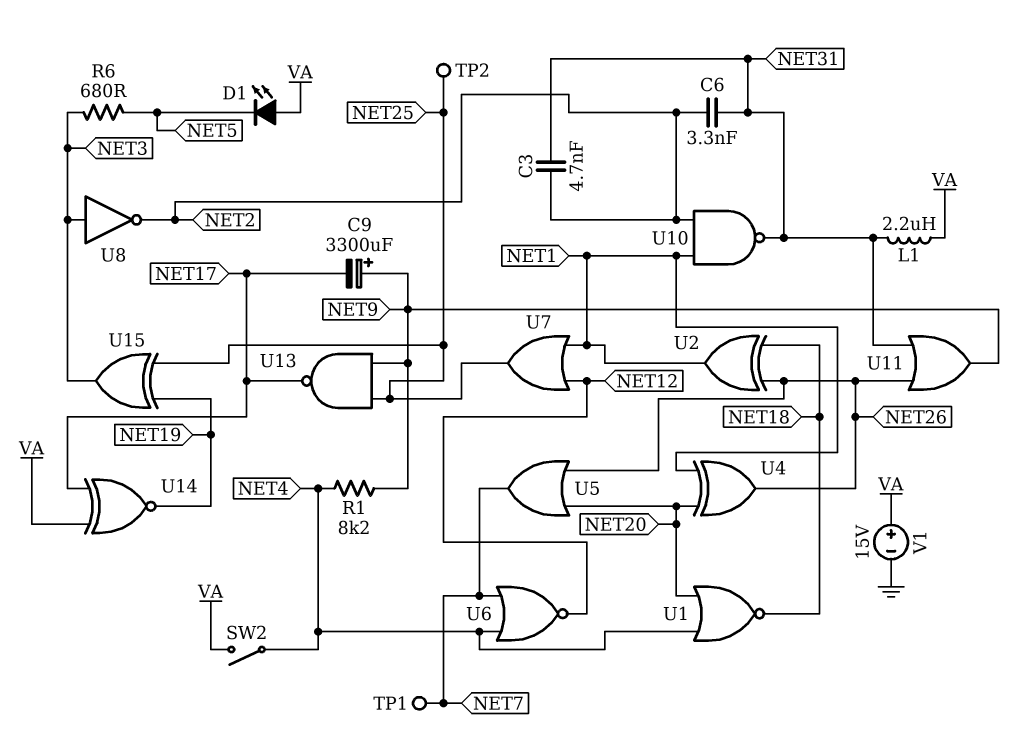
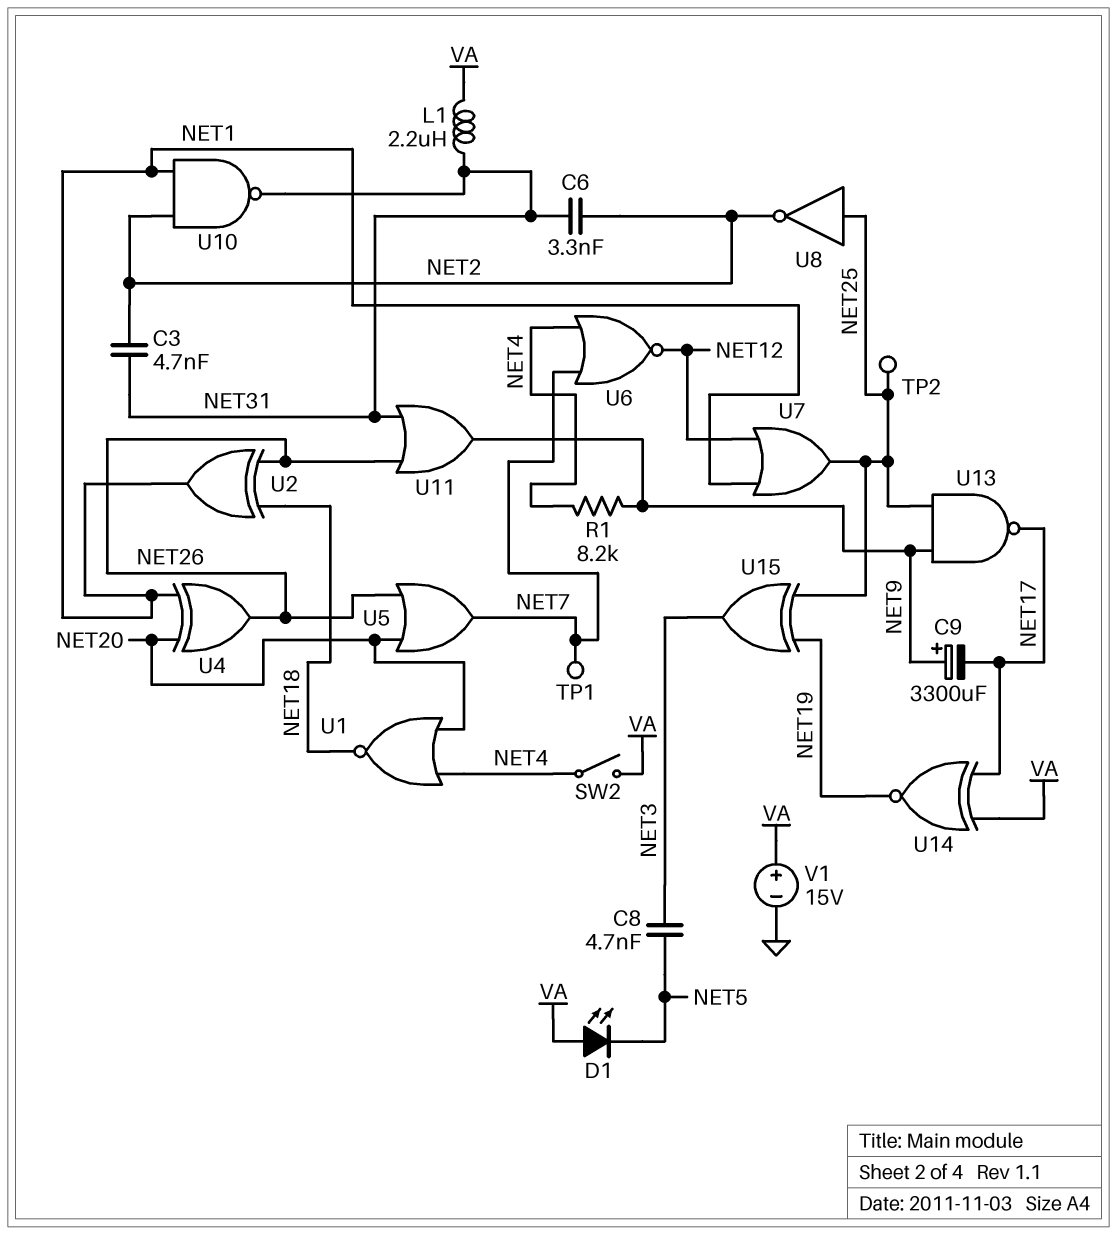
C8: none -> 4.7nF (NET3, NET5)
R6: 680 (NET3, NET5) -> none
U8: NOT (in NET3, out NET2) -> NOT (in NET25, out NET2)

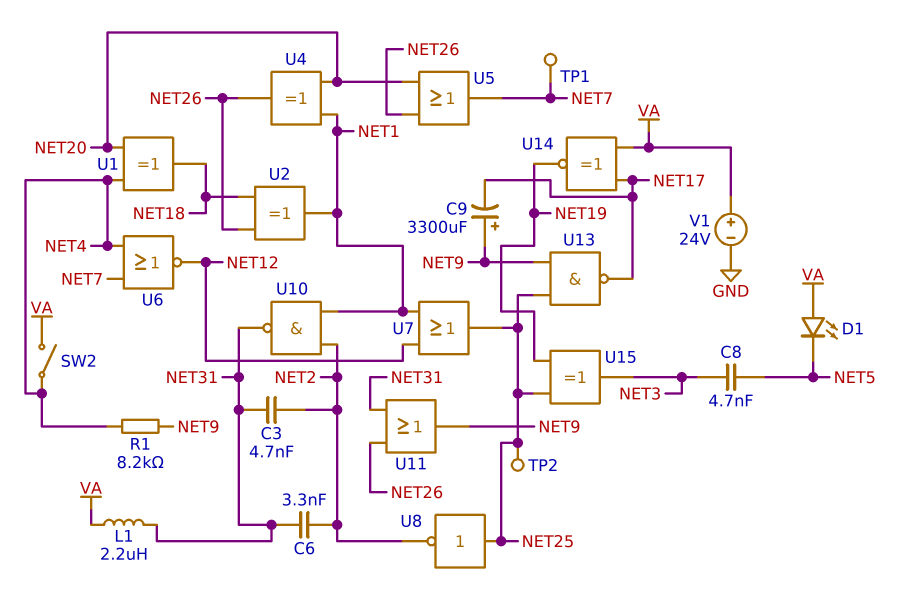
U1: NOR (in NET4, in NET20, out NET18) -> XOR (in NET4, in NET20, out NET18)
V1: 15V (plus VA, minus GND) -> 24V (plus VA, minus GND)

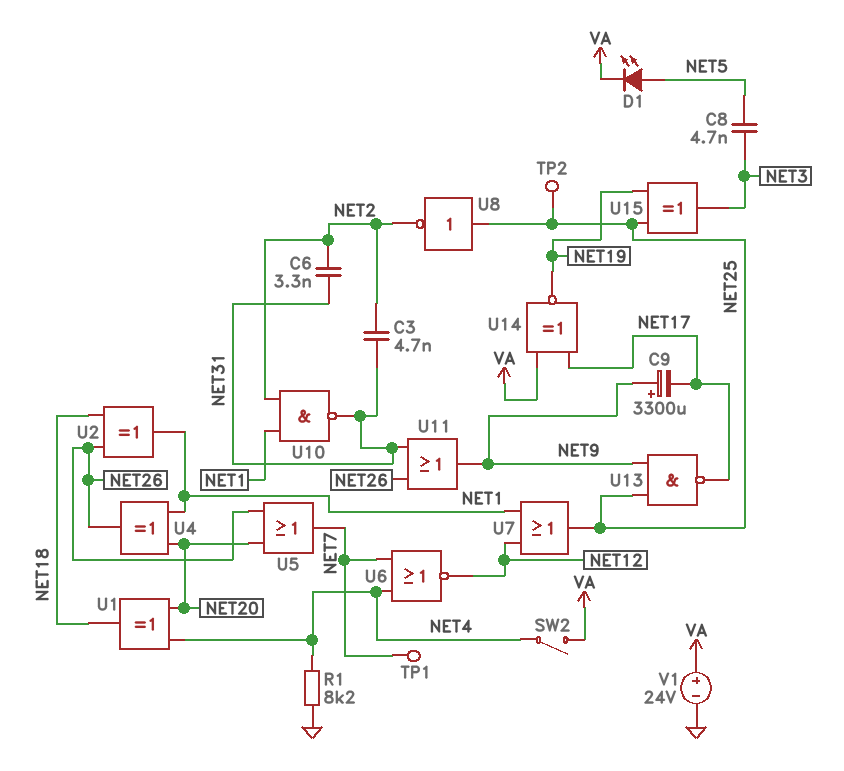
D1: LED (A VA, K NET5) -> LED (A NET5, K VA)
L1: 2.2uH (NET31, VA) -> none
R1: 8.2k (NET4, NET9) -> 8.2k (GND, NET4)

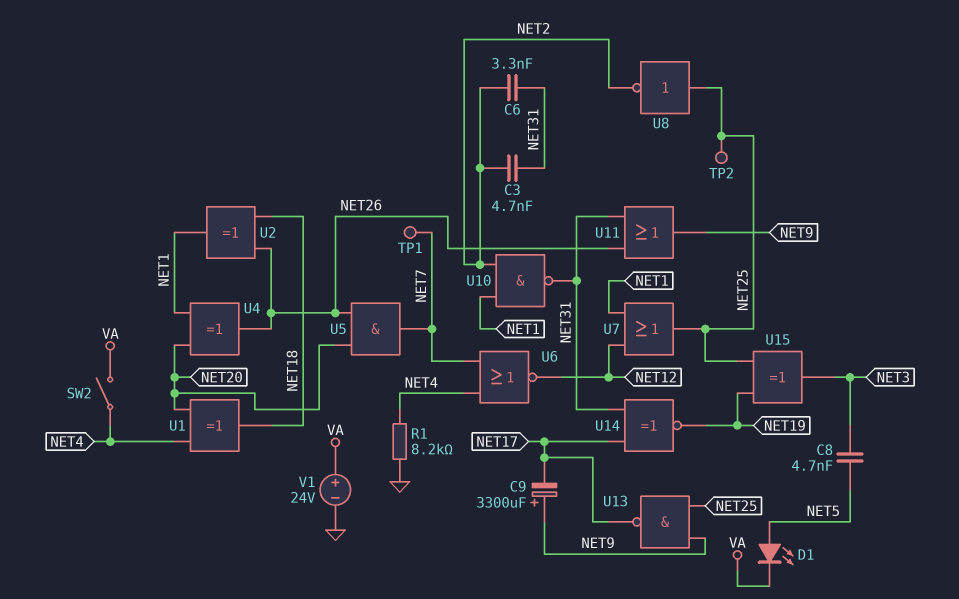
U5: OR (in NET20, in NET26, out NET7) -> AND (in NET20, in NET26, out NET7)
U14: XNOR (in NET17, in VA, out NET19) -> XNOR (in NET17, in NET31, out NET19)

